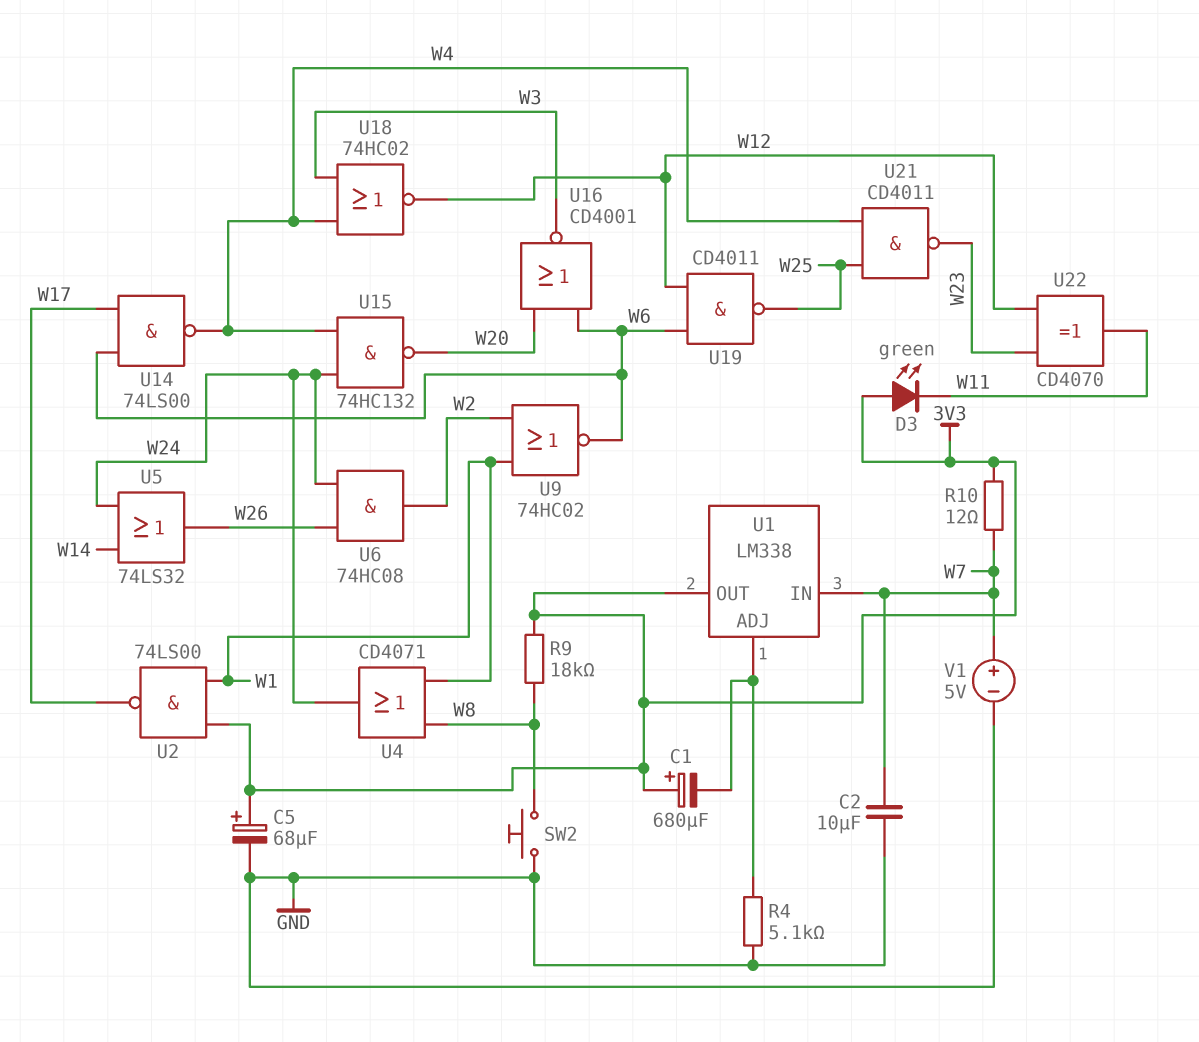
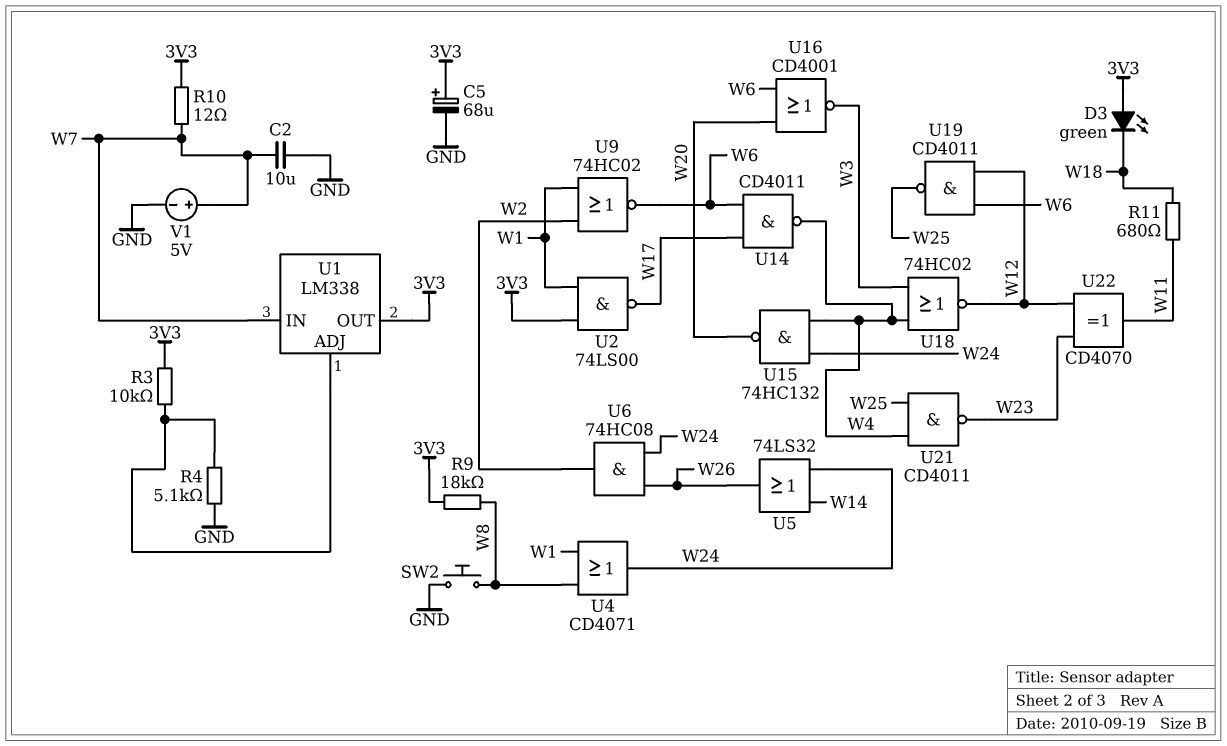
C1: 680uF (plus 3V3, minus U1/ADJ) -> none
D3: LED green (A 3V3, K W11) -> LED green (A 3V3, K W18)
R3: none -> 10k (3V3, U1/ADJ)
R11: none -> 680 (W11, W18)
U14: NAND 74LS00 (in W6, in W17, out W4) -> NAND CD4011 (in W6, in W17, out W4)

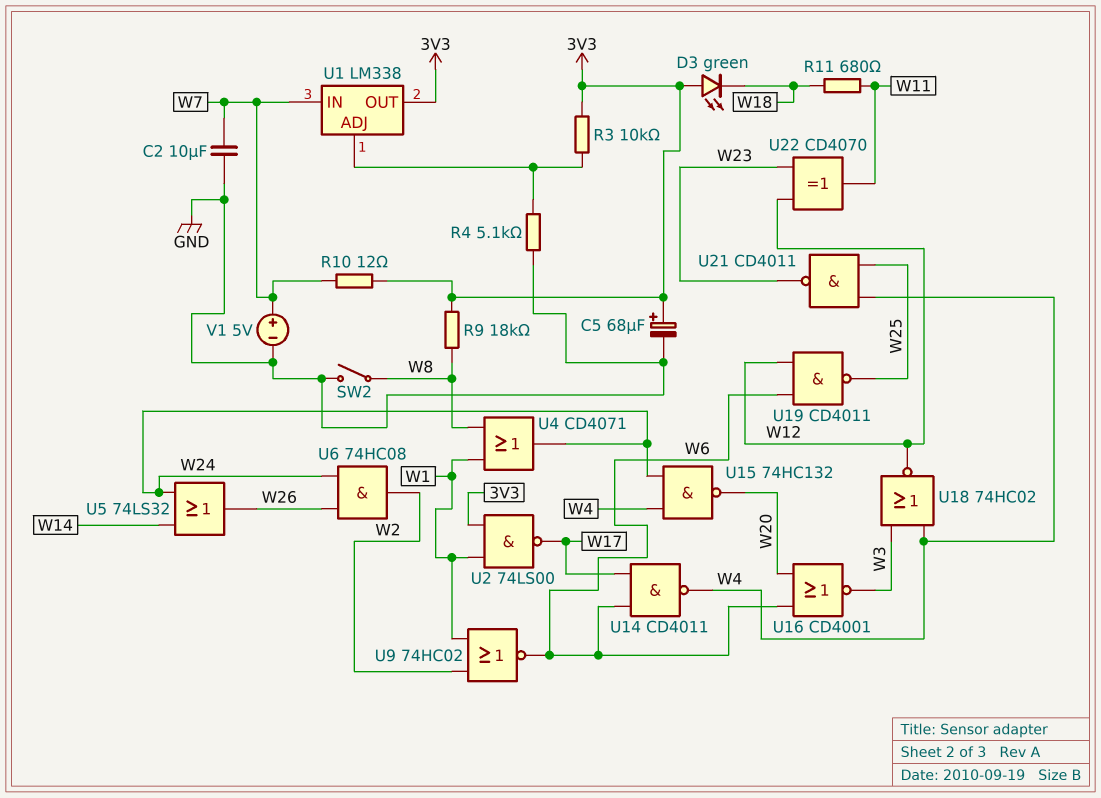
SW2: button (GND, W8) -> switch (GND, W8)

